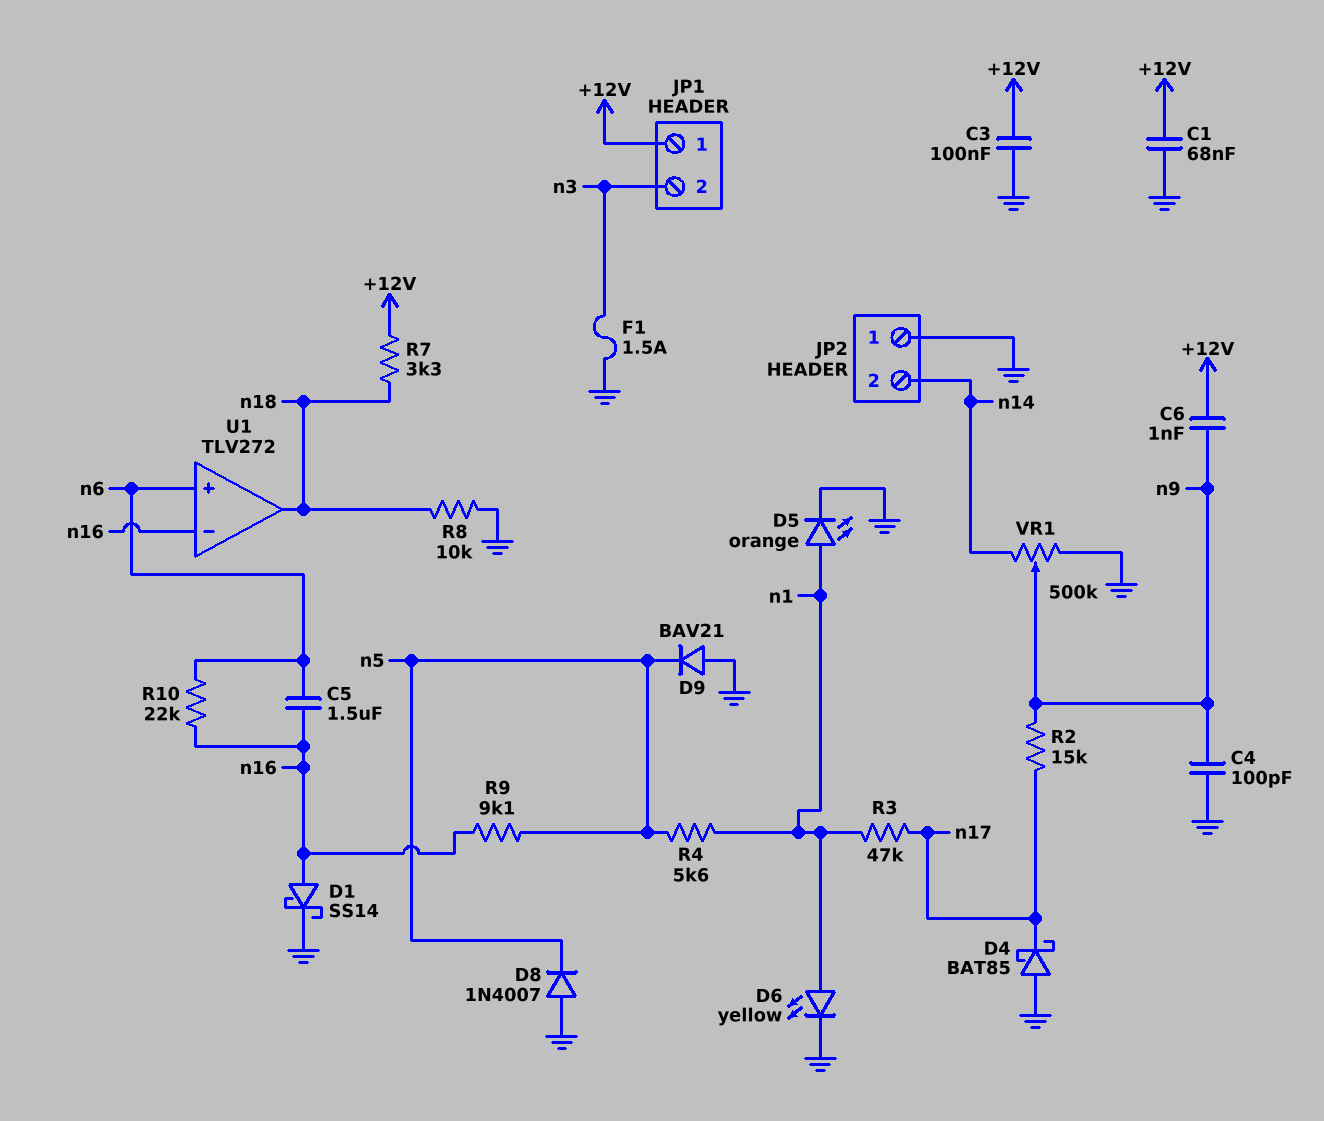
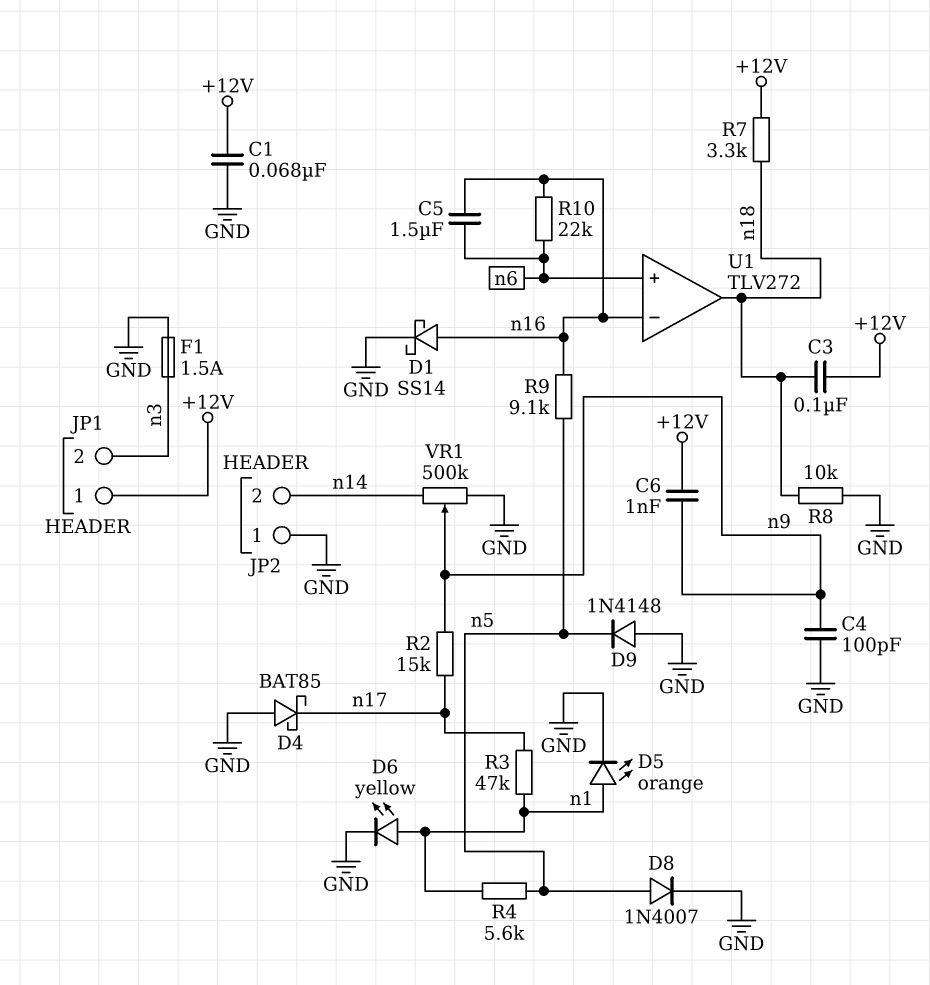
C3: 100nF (+12V, GND) -> 100nF (+12V, n18)
D8: diode 1N4007 (A GND, K n5) -> diode 1N4007 (A n5, K GND)
D9: diode BAV21 (A GND, K n5) -> diode 1N4148 (A GND, K n5)

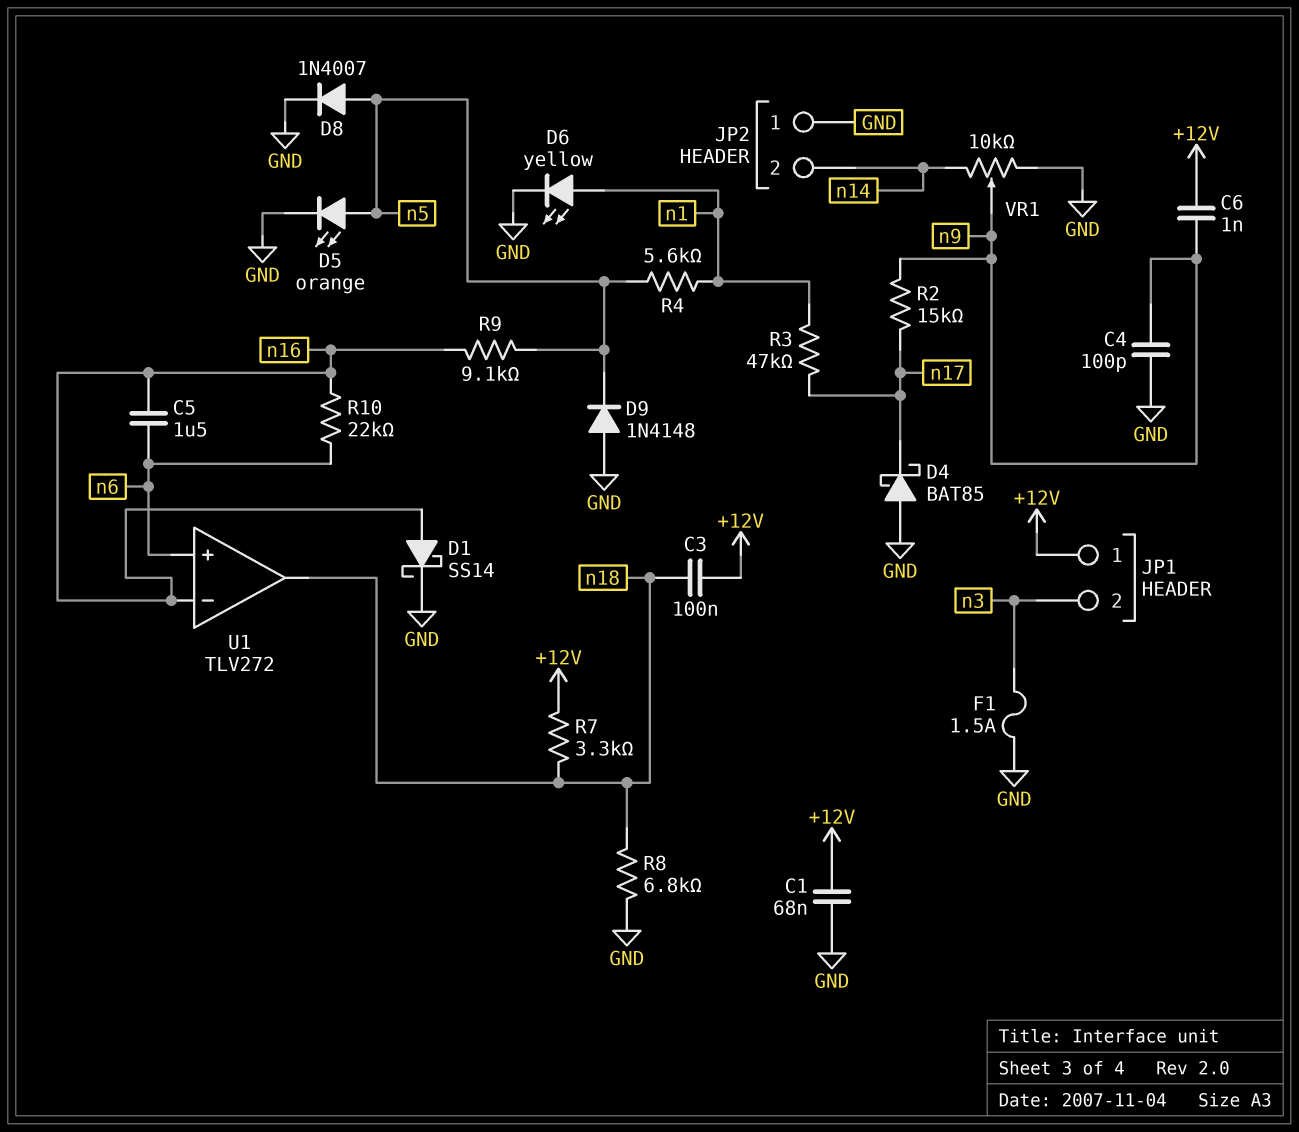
D5: LED orange (A n1, K GND) -> LED orange (A n5, K GND)
R8: 10k (GND, n18) -> 6.8k (GND, n18)
VR1: 500k (GND, n14, wiper n9) -> 10k (GND, n14, wiper n9)

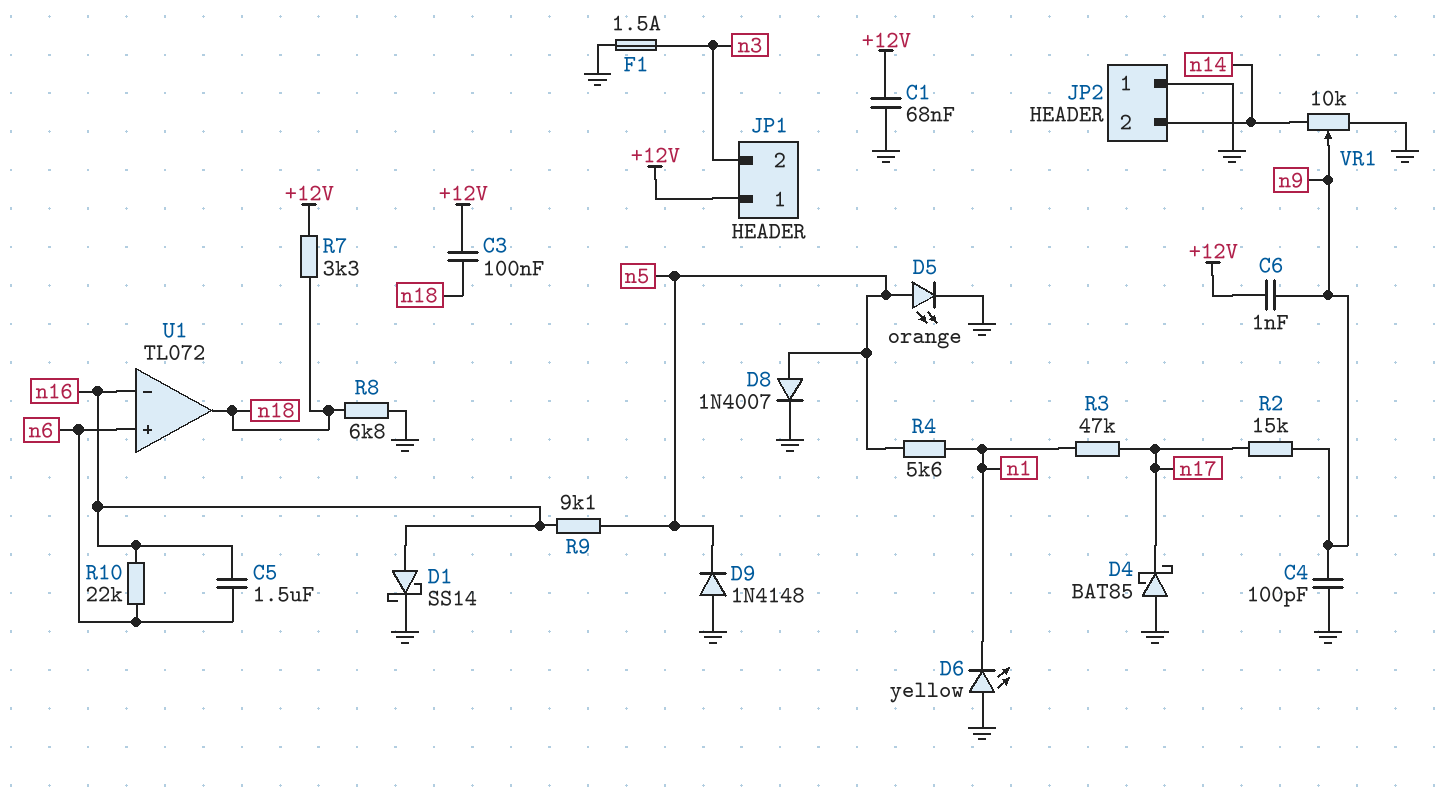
D6: LED yellow (A n1, K GND) -> LED yellow (A GND, K n1)
U1: TLV272 -> TL072

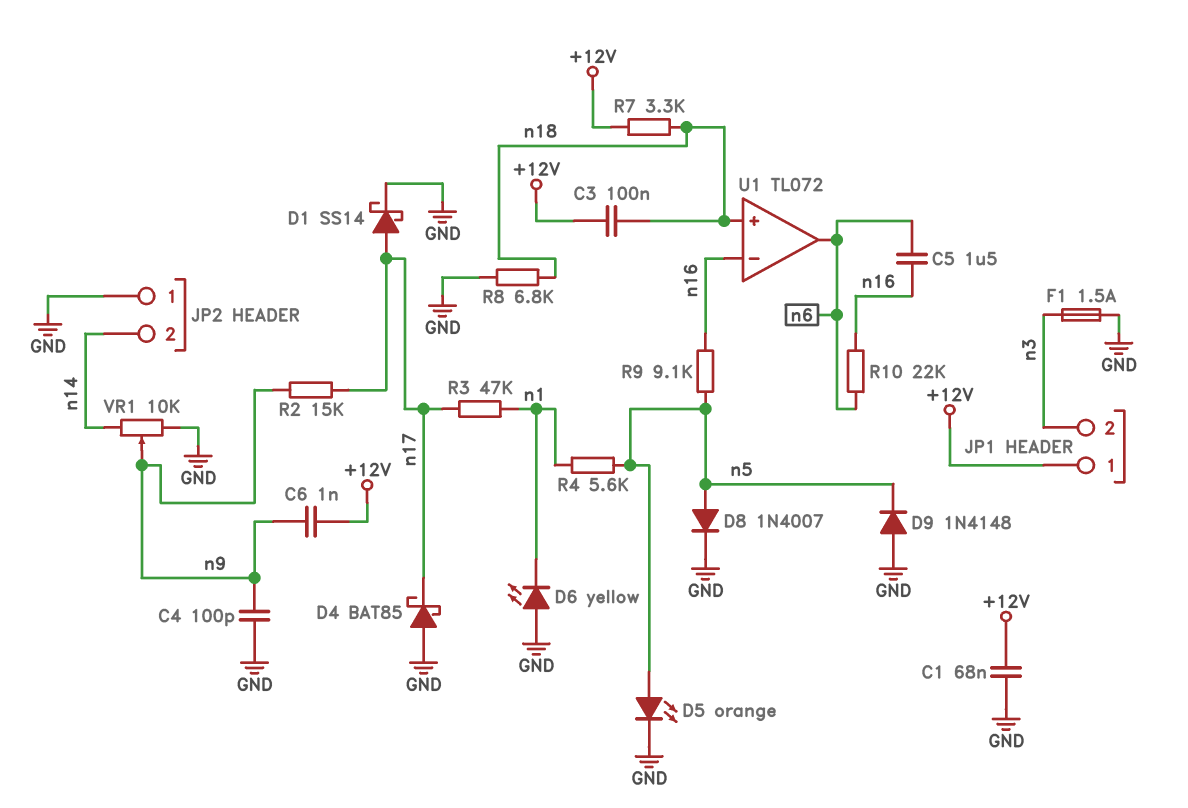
D1: schottky SS14 (A n16, K GND) -> schottky SS14 (A n17, K GND)
U1 pin in+: n6 -> n18
U1 pin out: n18 -> n6

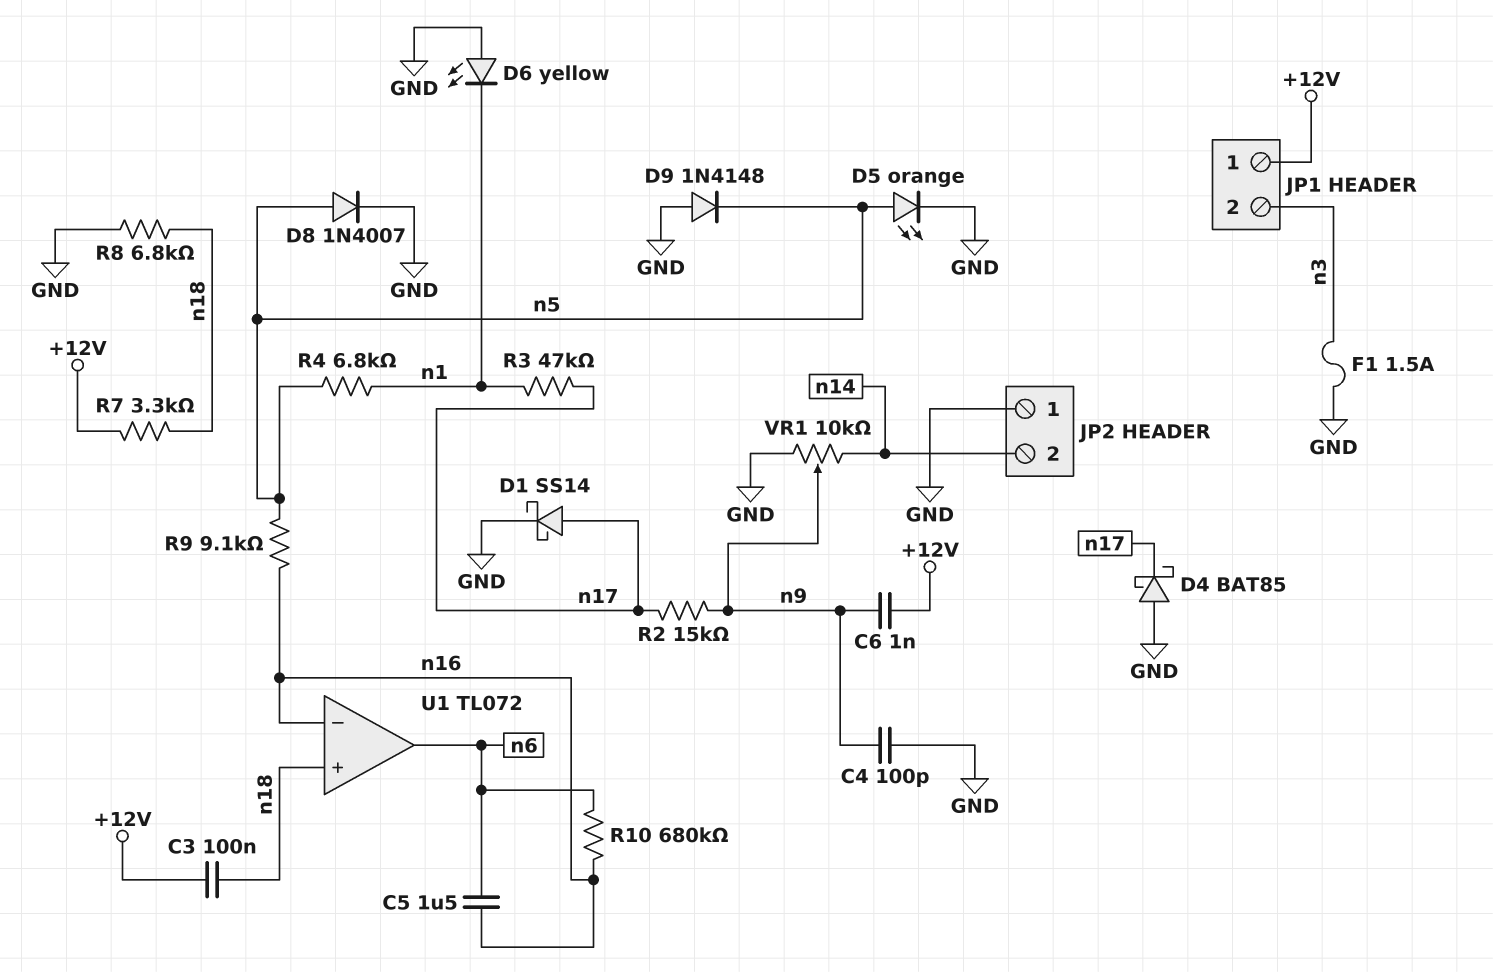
C1: 68nF (+12V, GND) -> none
R4: 5.6k (n1, n5) -> 6.8k (n1, n5)
R10: 22k (n6, n16) -> 680k (n6, n16)

